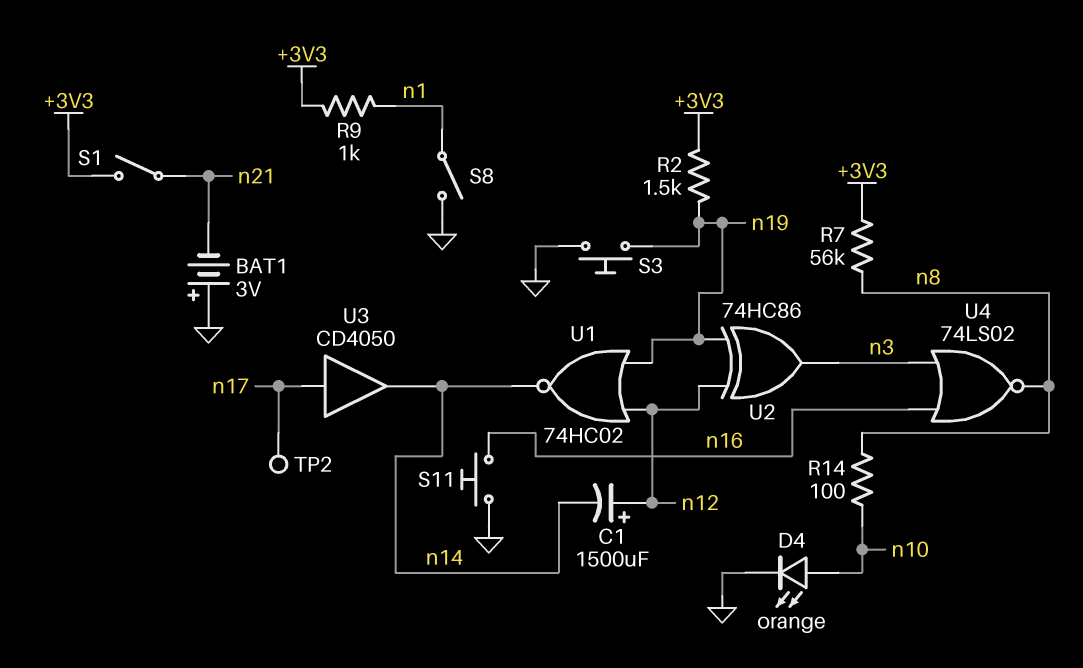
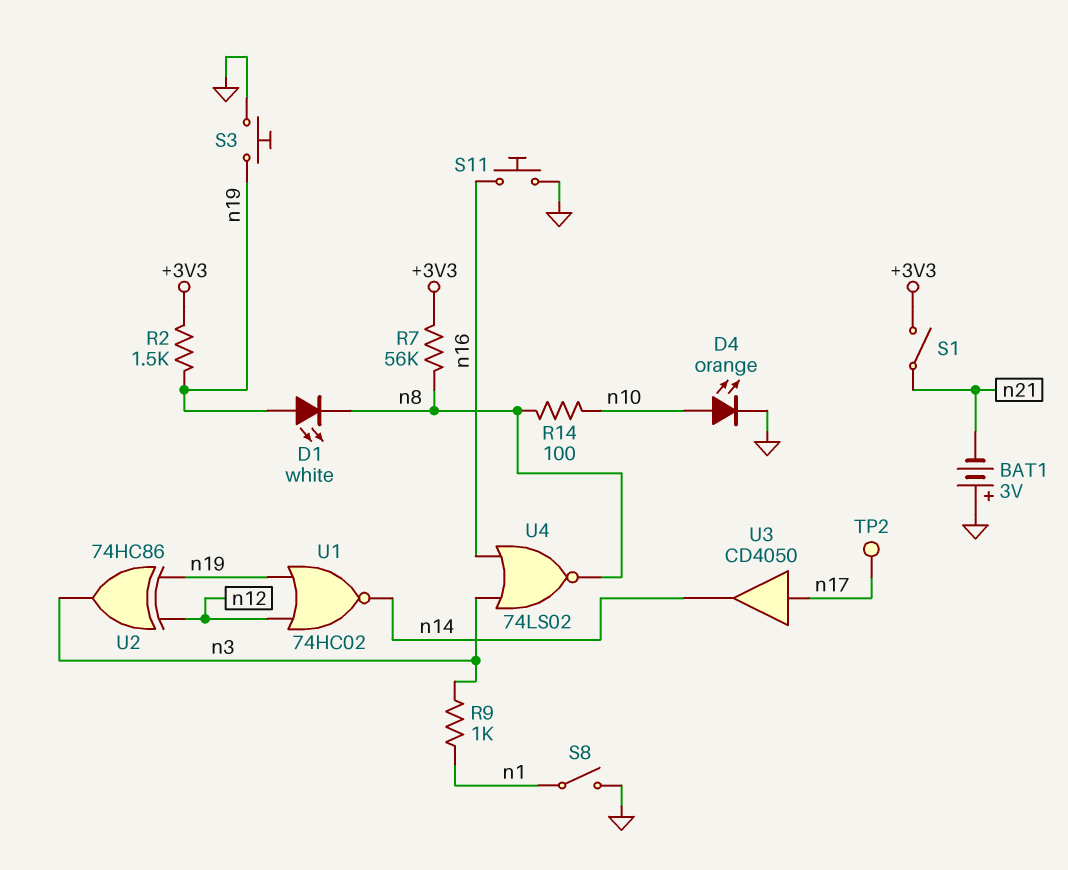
C1: 1500uF (plus n12, minus n14) -> none
D1: none -> LED white (A n19, K n8)
R9: 1k (+3V3, n1) -> 1k (n1, n3)

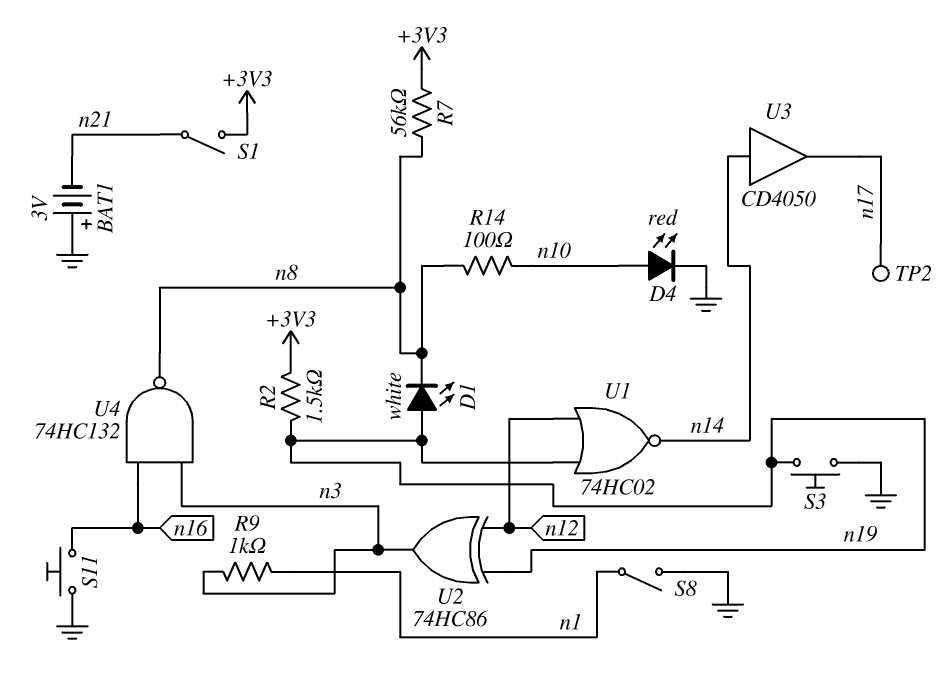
D4: LED orange (A n10, K GND) -> LED red (A n10, K GND)
U3: buffer CD4050 (in n17, out n14) -> buffer CD4050 (in n14, out n17)
U4: NOR 74LS02 (in n3, in n16, out n8) -> NAND 74HC132 (in n3, in n16, out n8)

